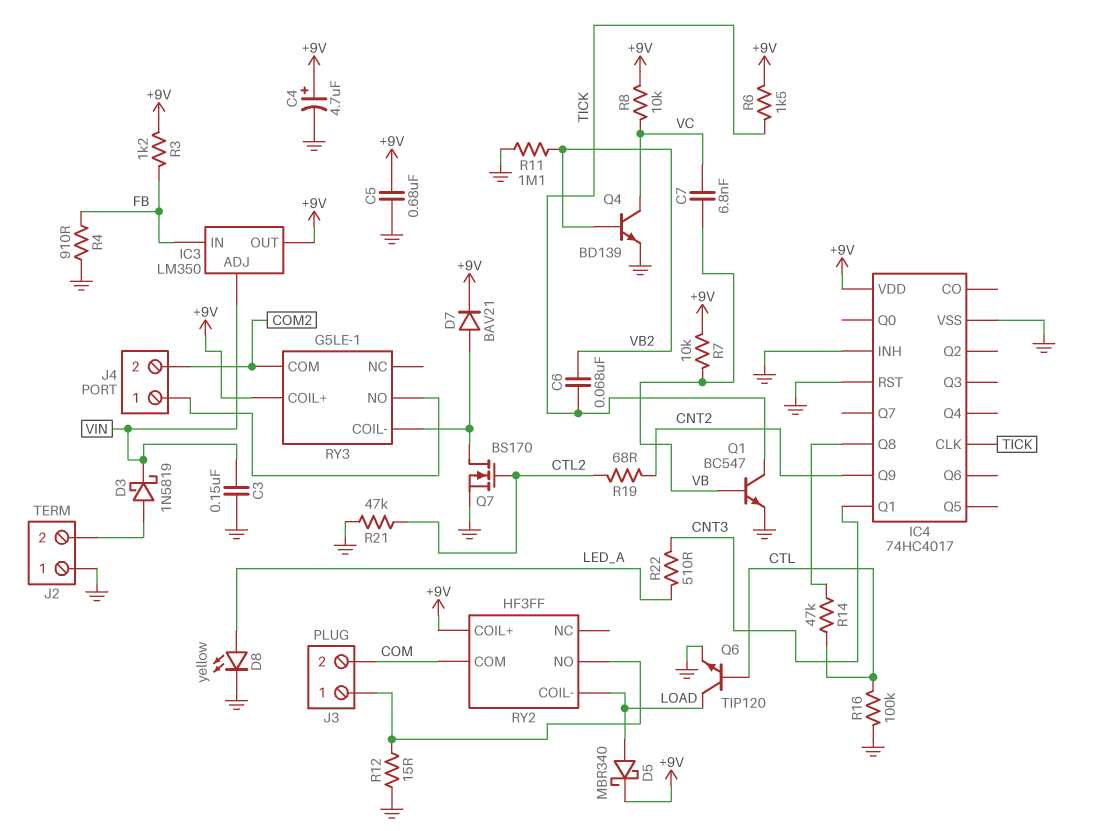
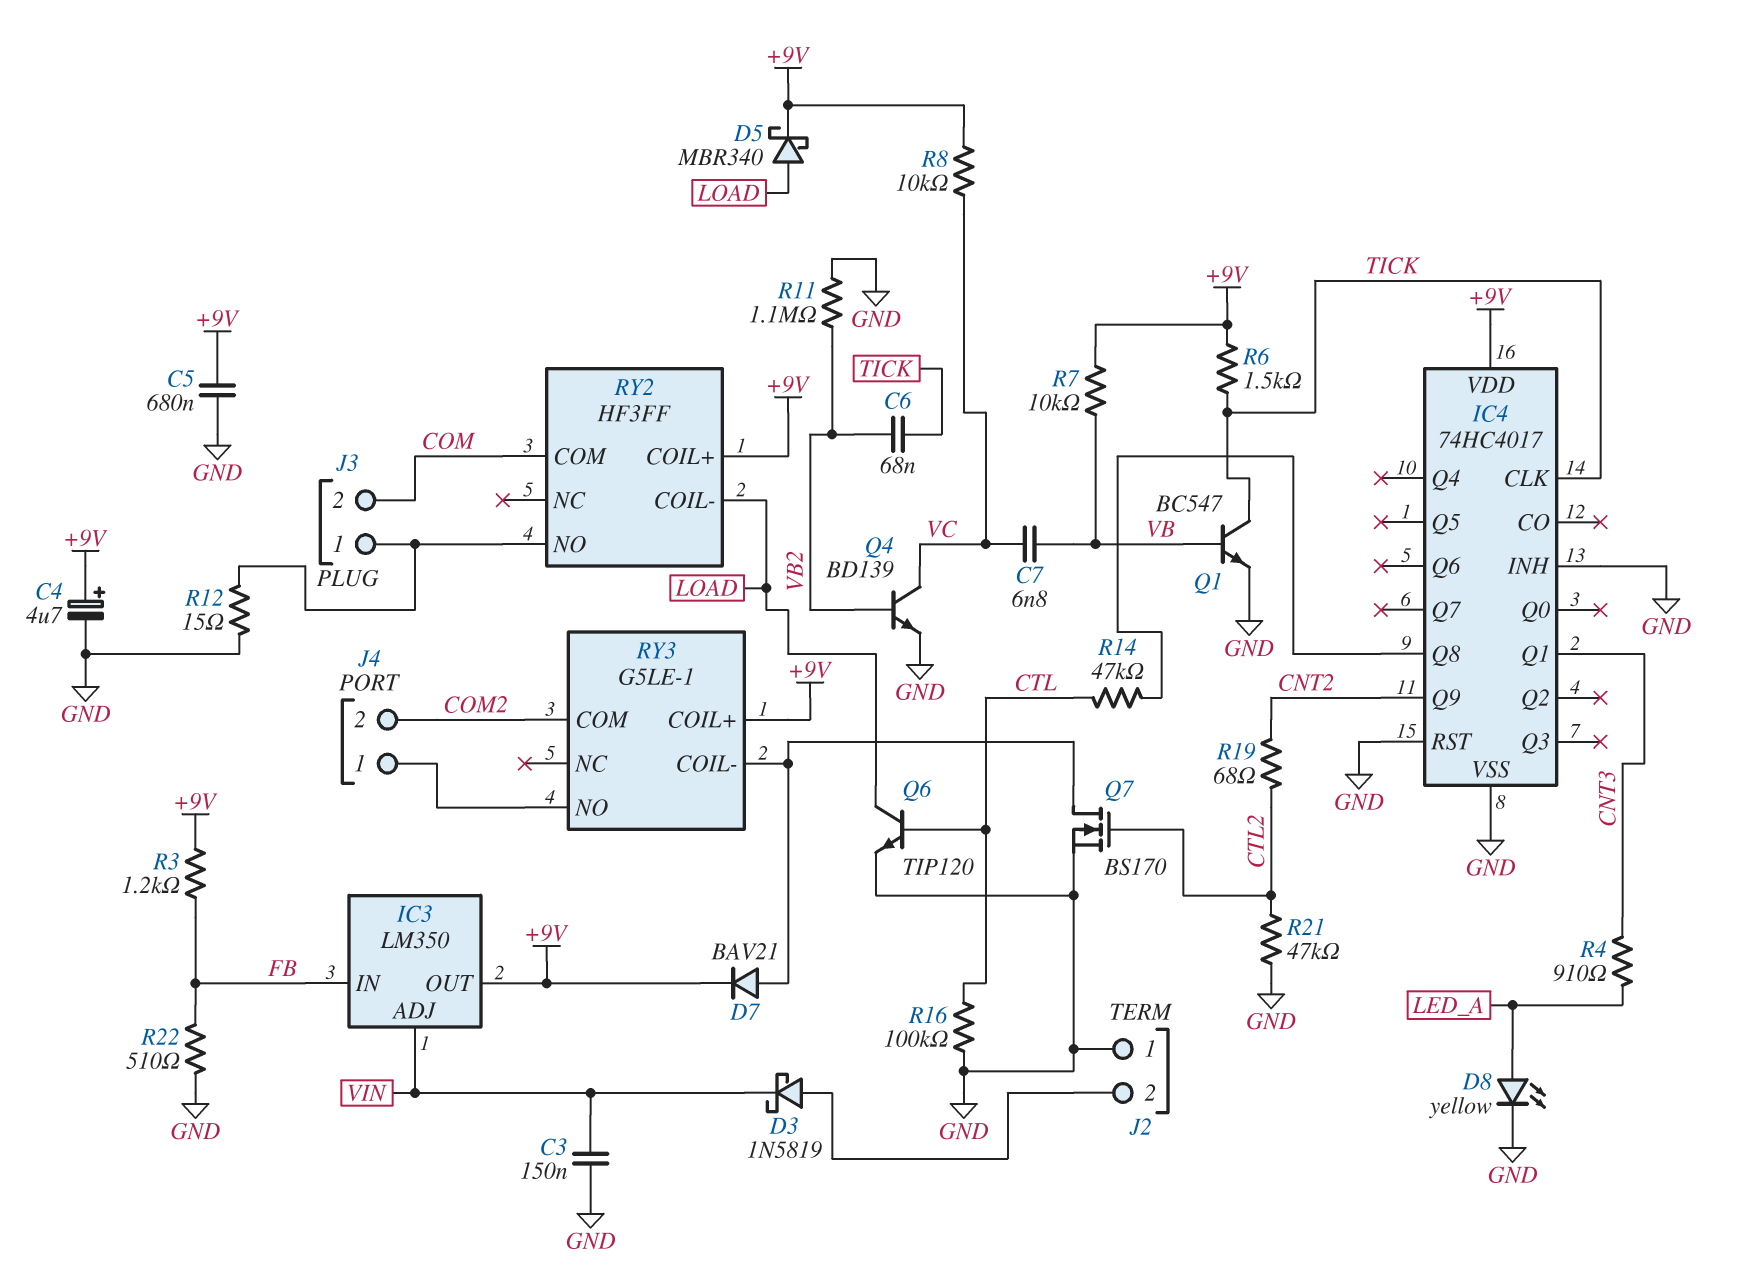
R4: 910 (FB, GND) -> 910 (CNT3, LED_A)
R22: 510 (CNT3, LED_A) -> 510 (FB, GND)

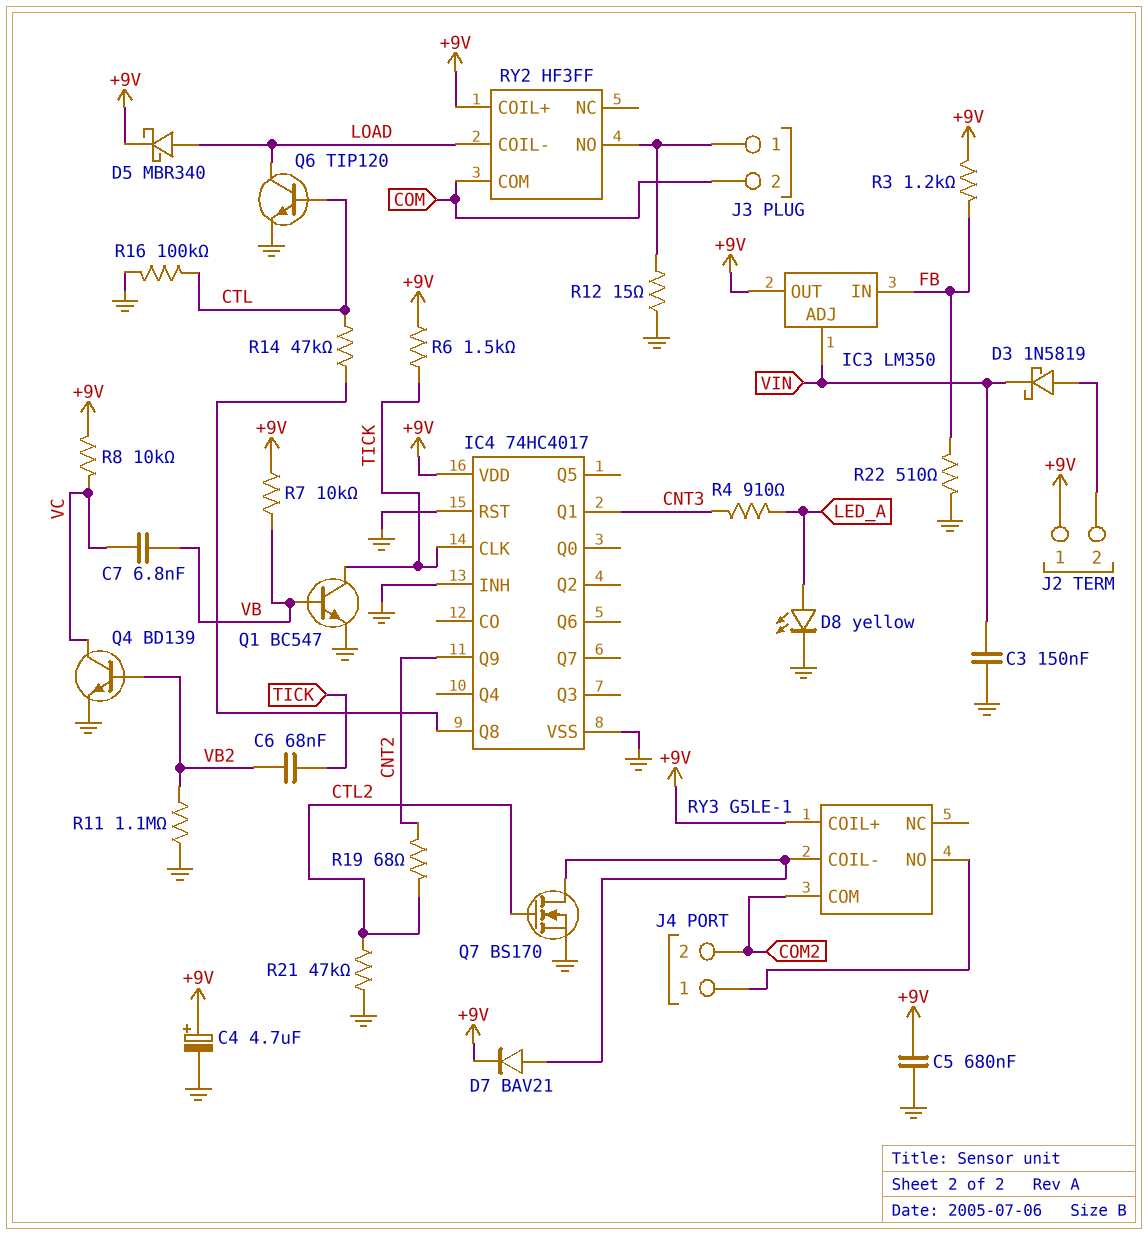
J2 pin 1: GND -> +9V

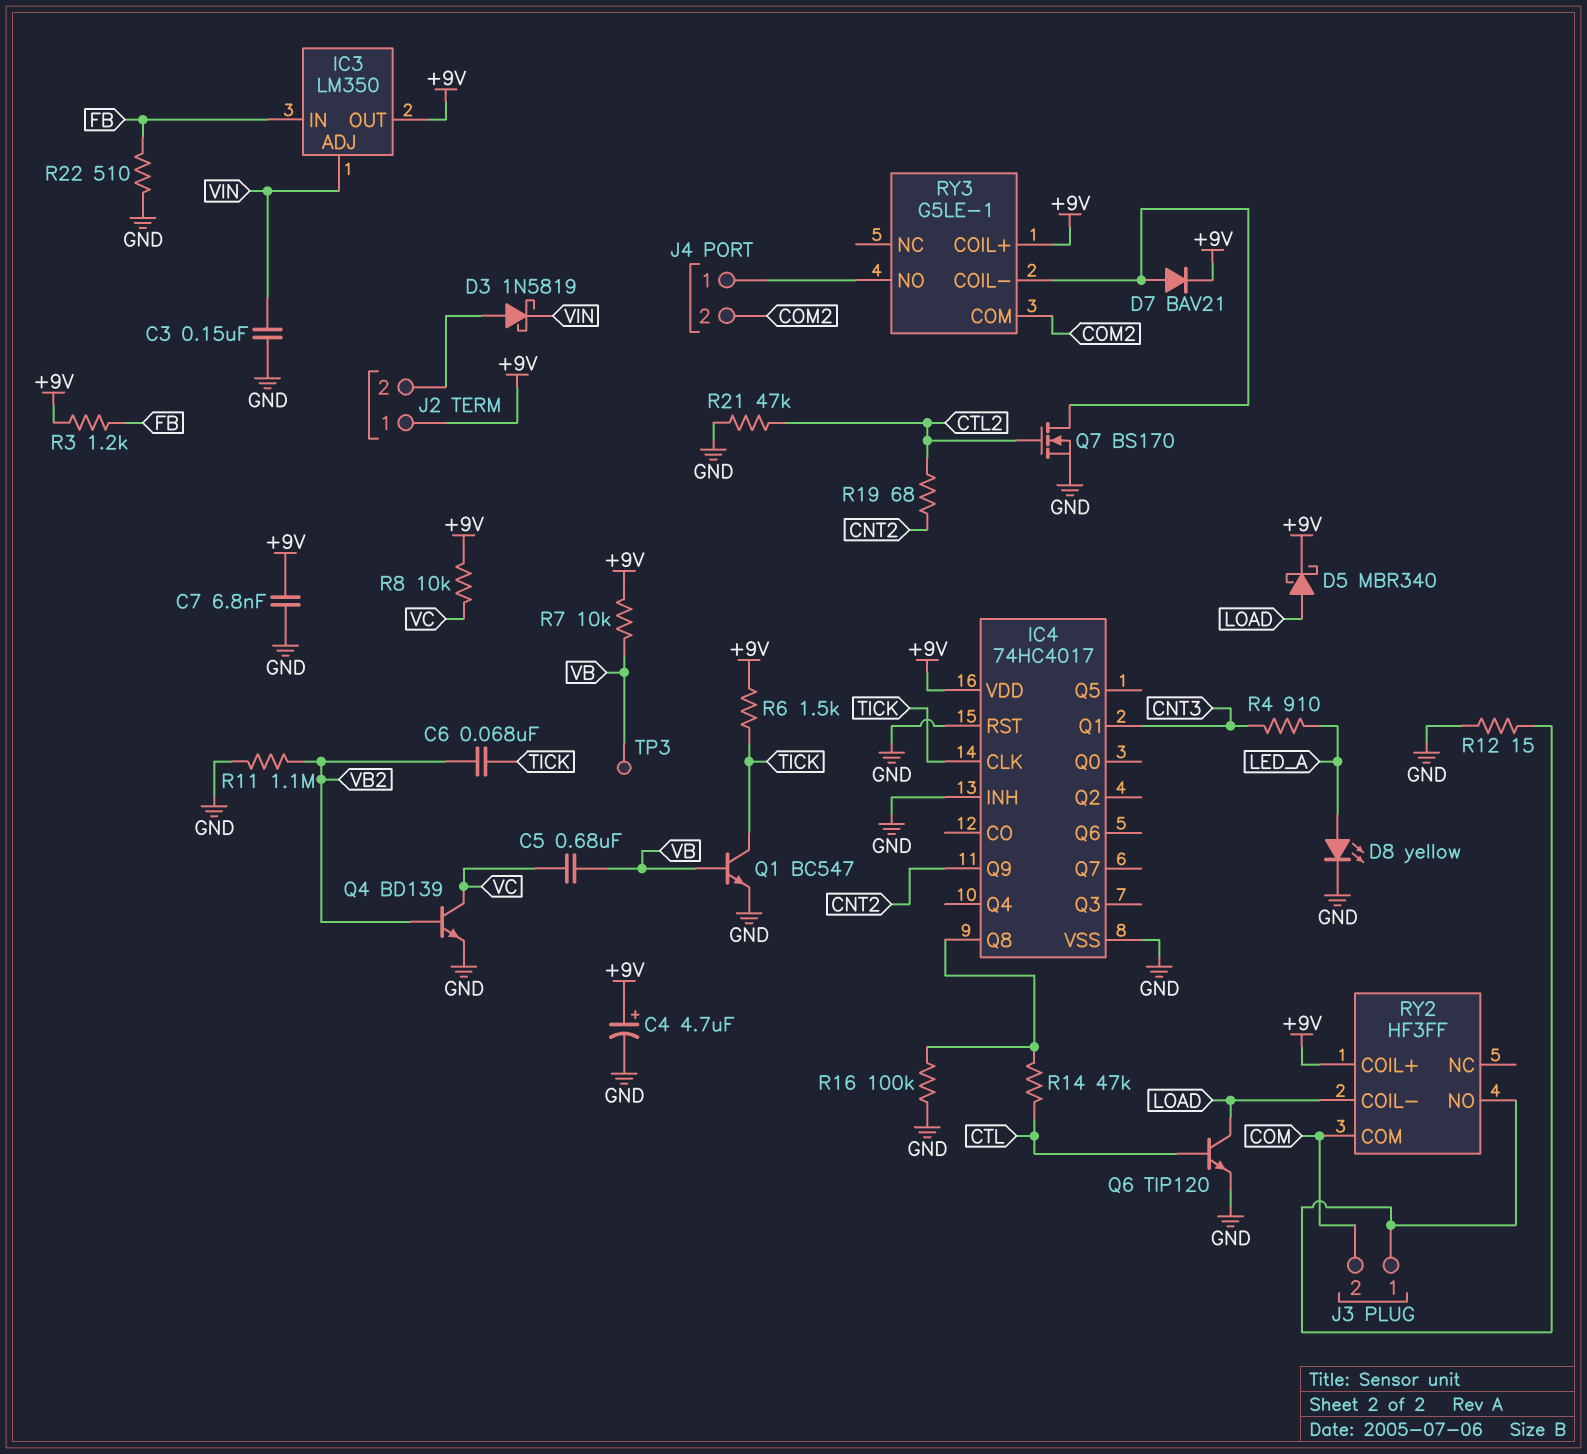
C5: 680nF (+9V, GND) -> 680nF (VB, VC)
C7: 6.8nF (VB, VC) -> 6.8nF (+9V, GND)
R16: 100k (CTL, GND) -> 100k (GND, IC4/Q8)
TP3: none -> test point (VB)

